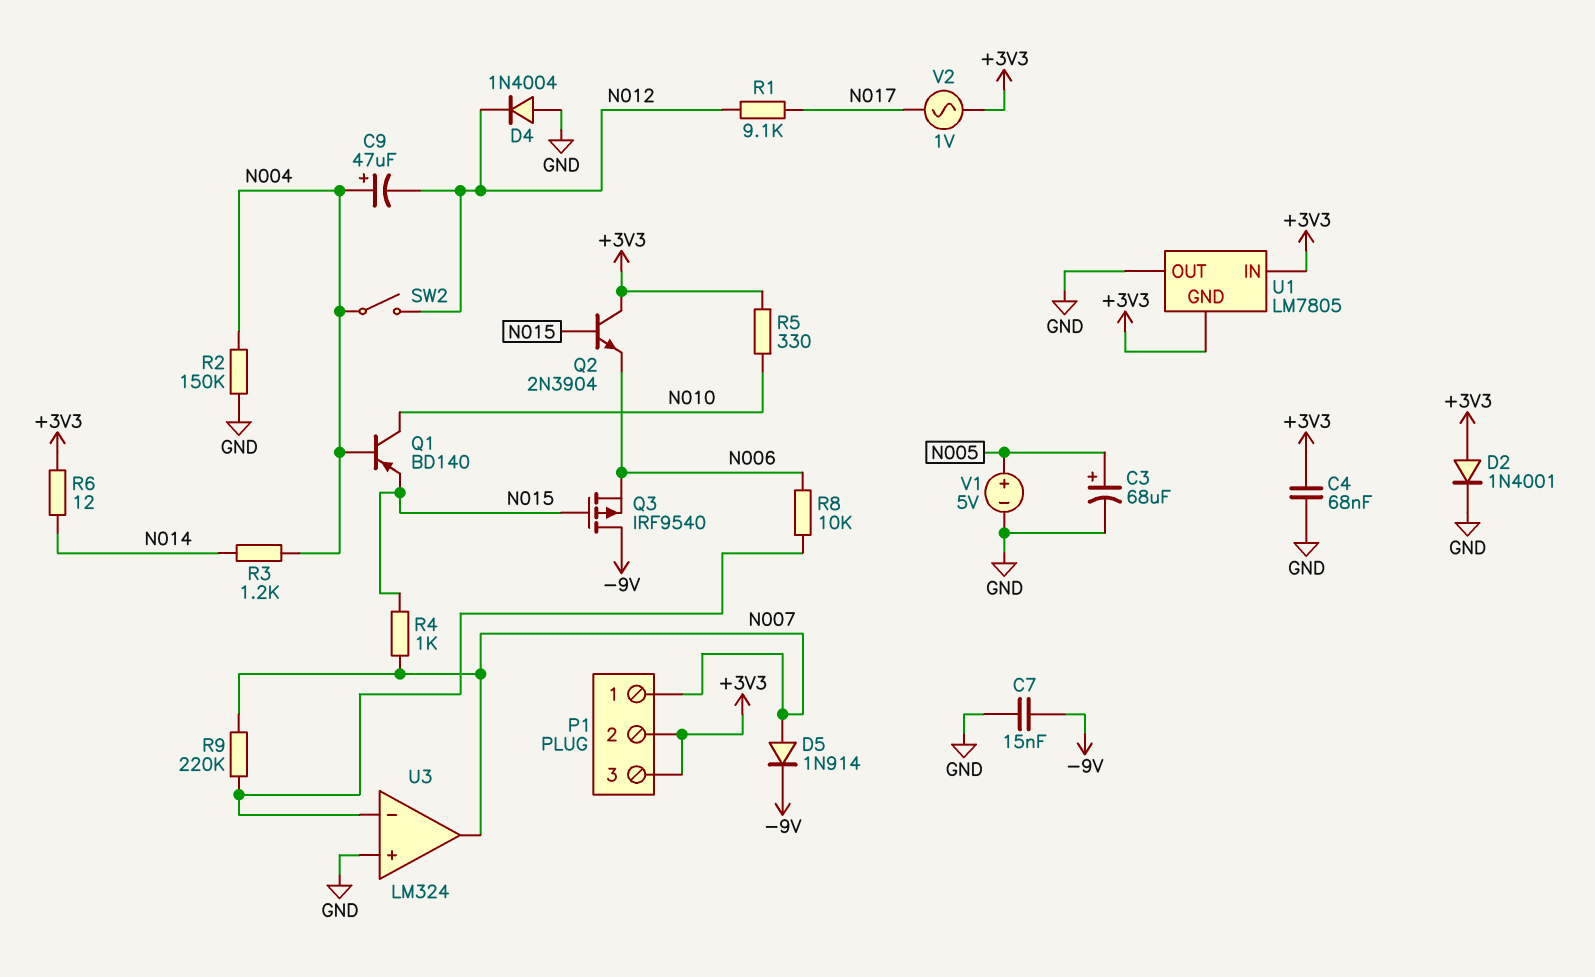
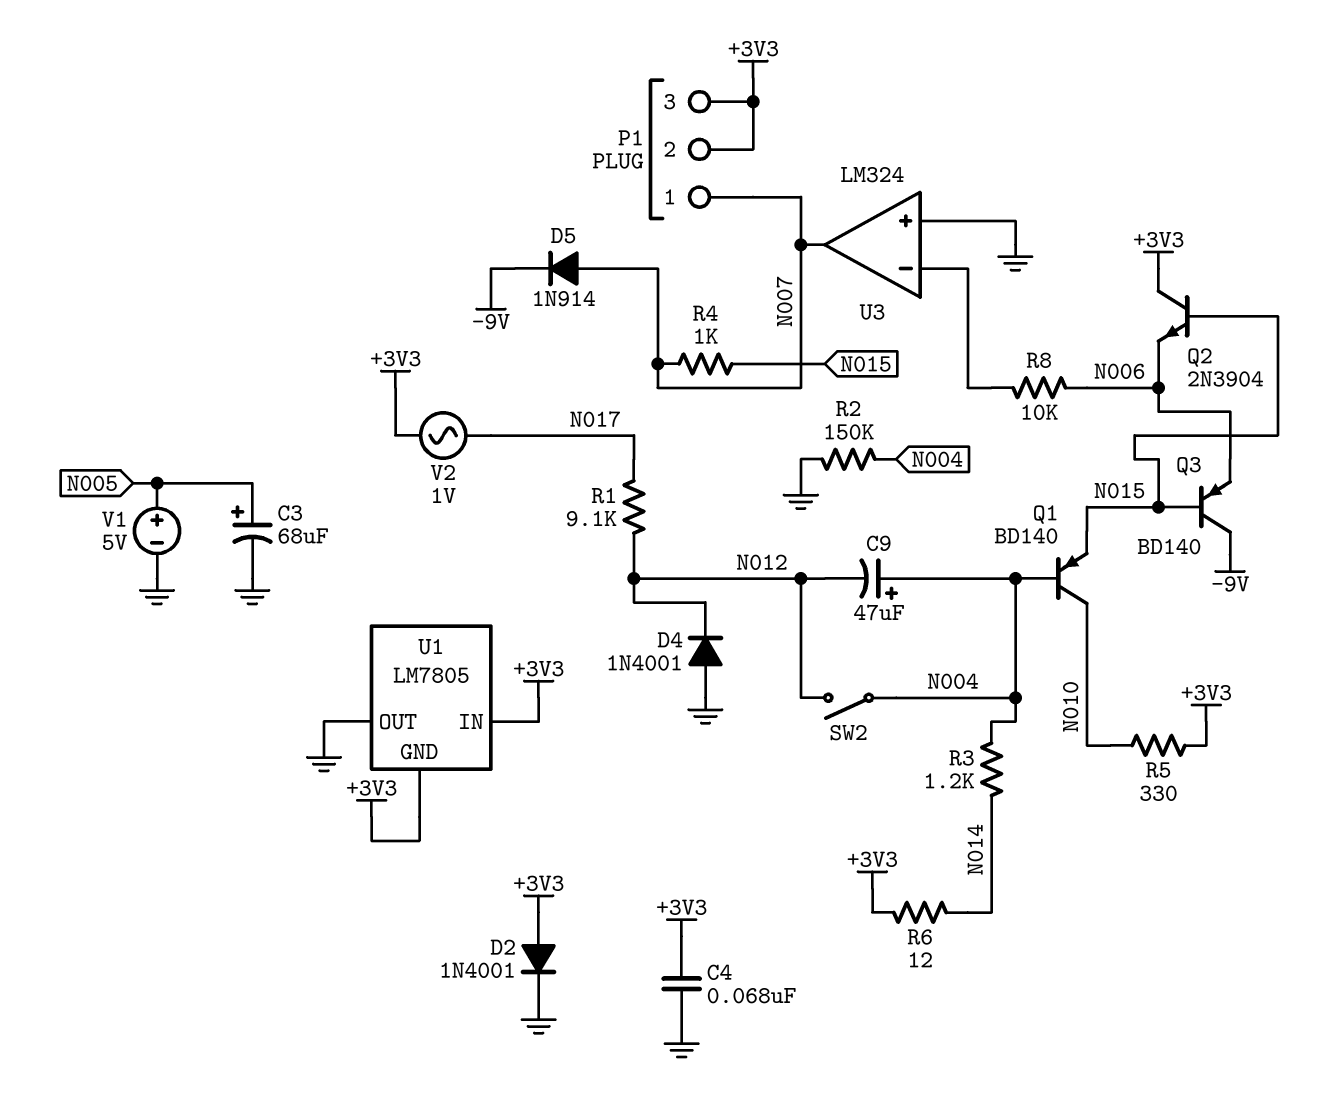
C7: 15nF (-9V, GND) -> none
D4: diode 1N4004 (A GND, K N012) -> diode 1N4001 (A GND, K N012)
Q3: PMOS IRF9540 (G N015, D -9V, S N006) -> PNP BD140 (B N015, C -9V, E N006)
R9: 220k (N007, U3/in-) -> none

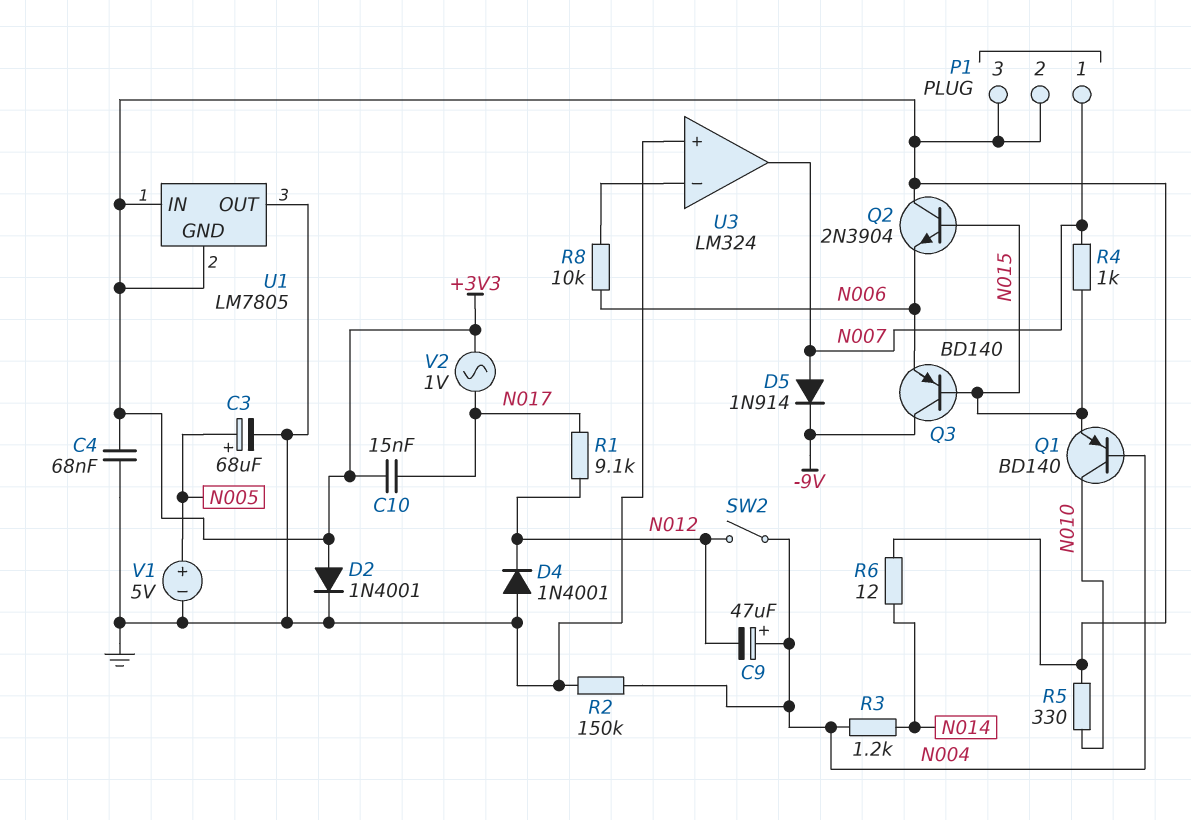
C10: none -> 15nF (+3V3, N017)

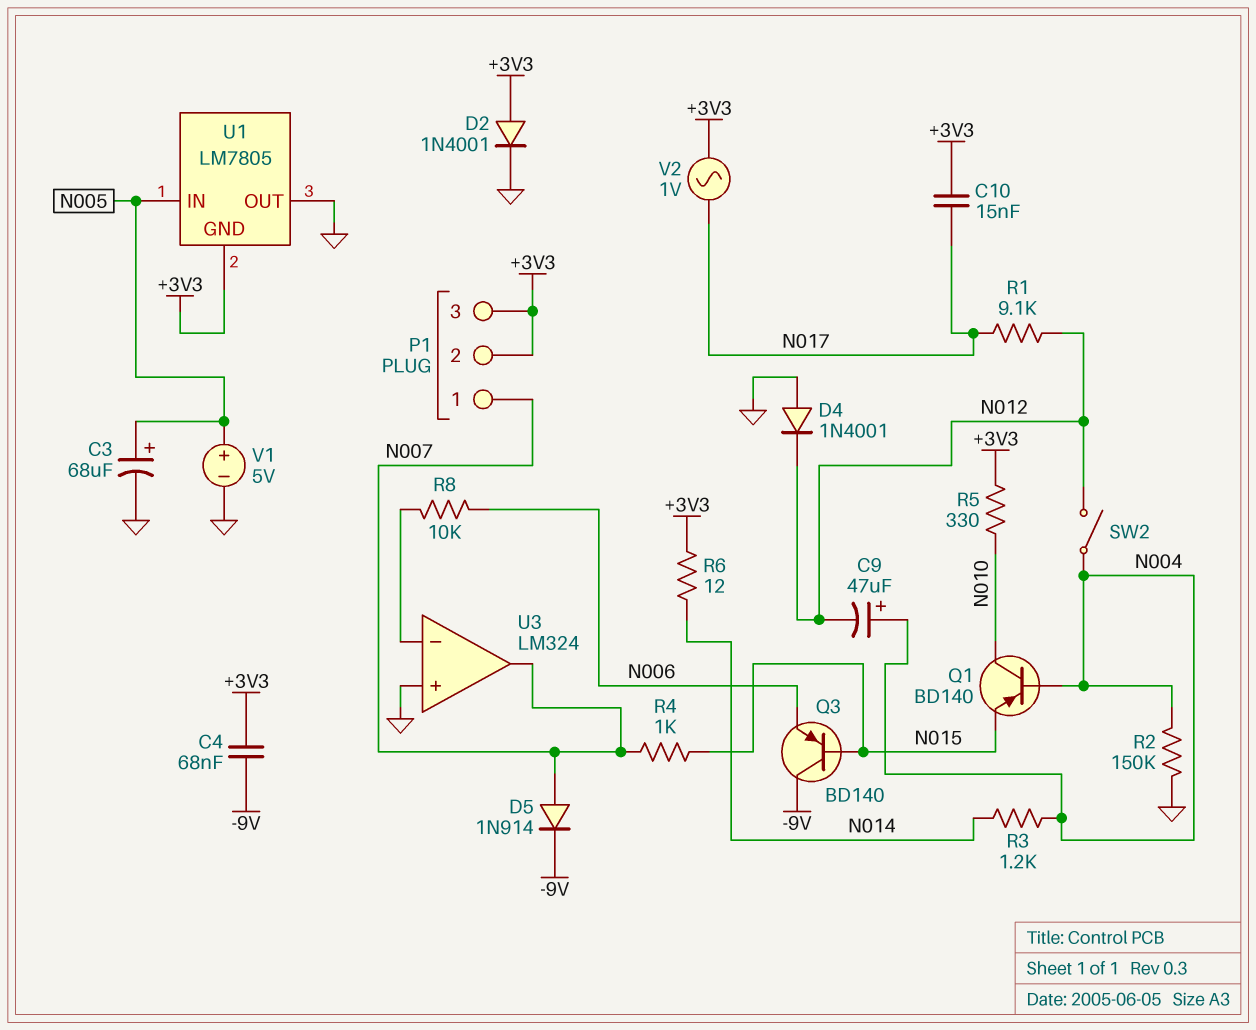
C4: 68nF (+3V3, GND) -> 68nF (+3V3, -9V)
Q2: NPN 2N3904 (B N015, C +3V3, E N006) -> none
U1 pin IN: +3V3 -> N005

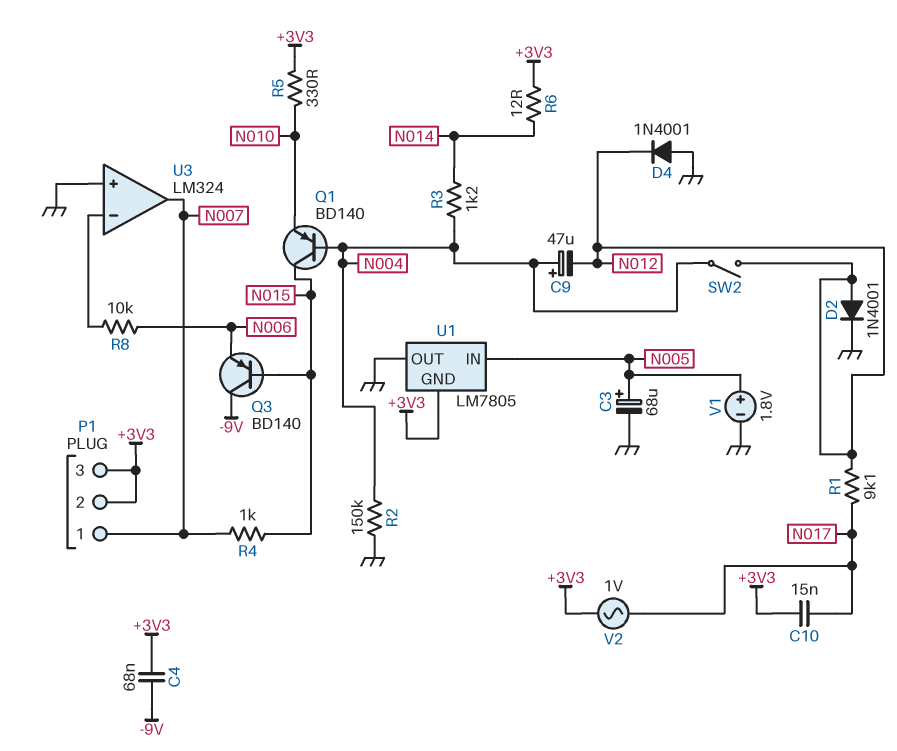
D2: diode 1N4001 (A +3V3, K GND) -> diode 1N4001 (A N012, K GND)
D5: diode 1N914 (A N007, K -9V) -> none
Q1: PNP BD140 (B N004, C N010, E N015) -> PNP BD140 (B N004, C N015, E N010)
V1: 5V (plus N005, minus GND) -> 1.8V (plus N005, minus GND)

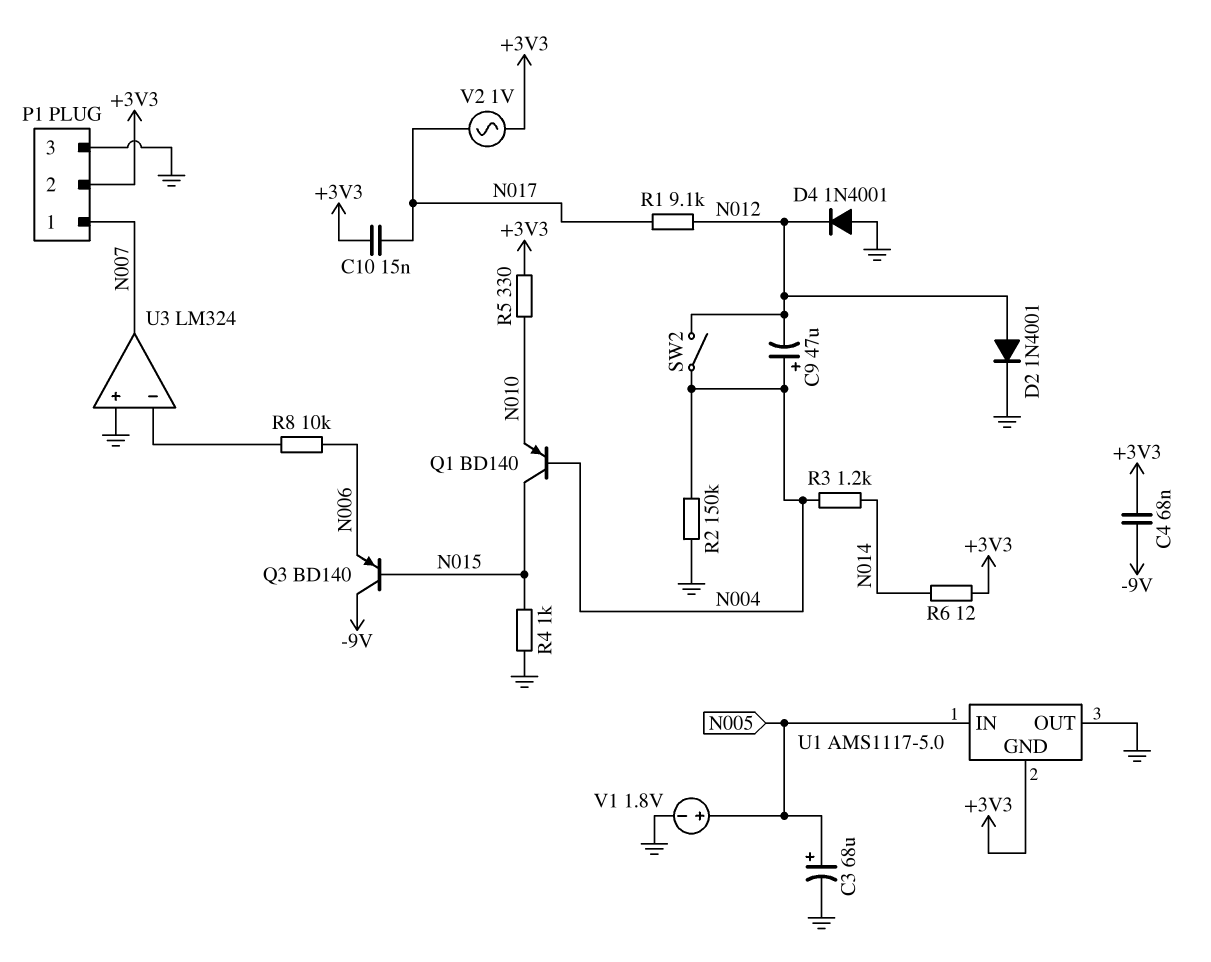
P1 pin 3: +3V3 -> GND
R4: 1k (N007, N015) -> 1k (GND, N015)
U1: LM7805 -> AMS1117-5.0

